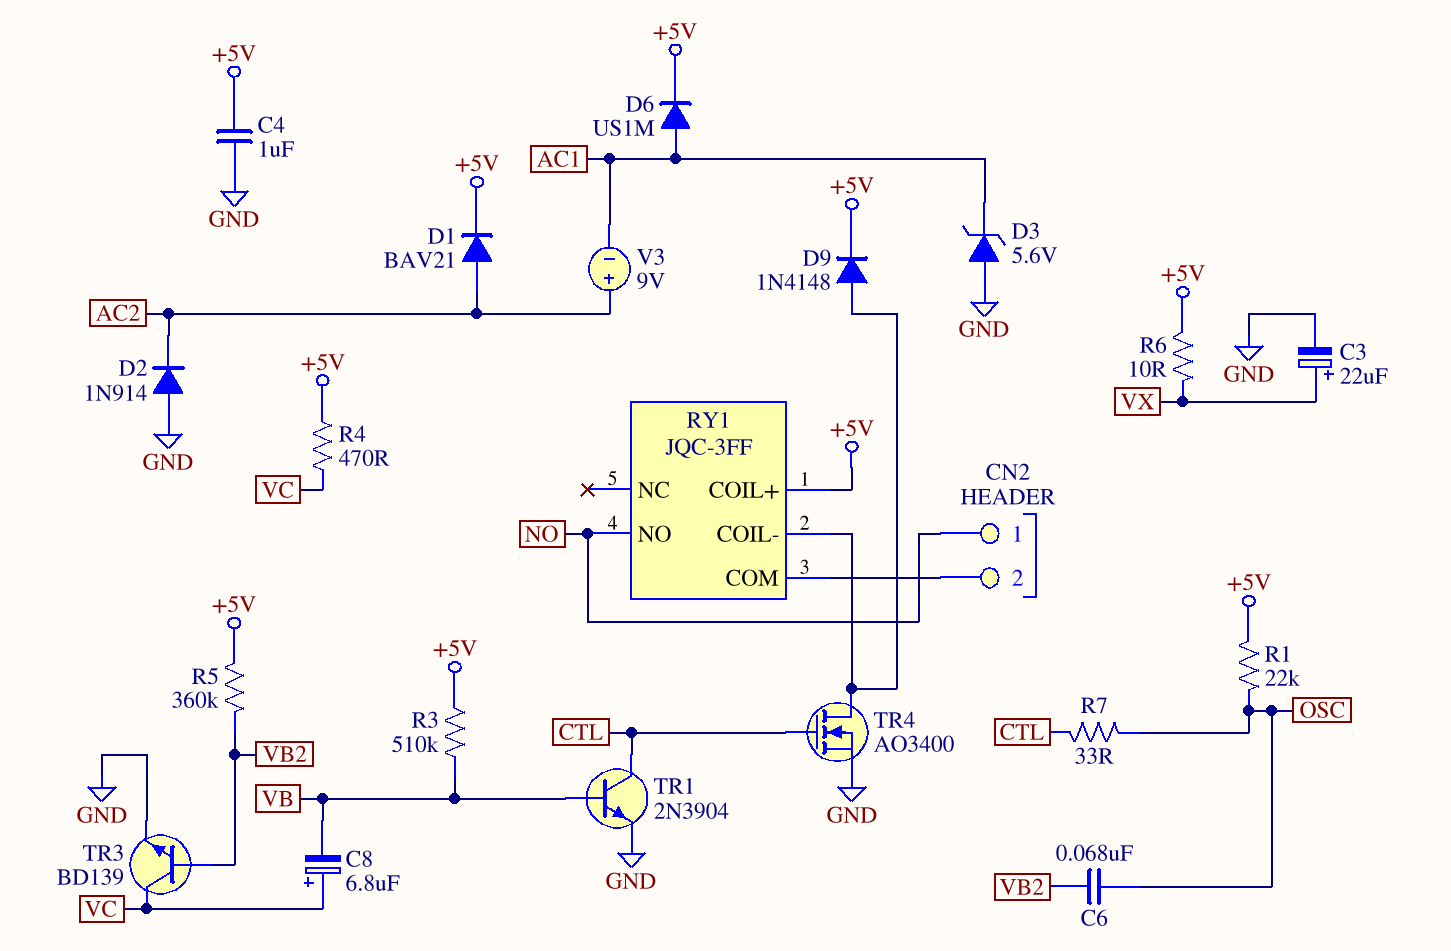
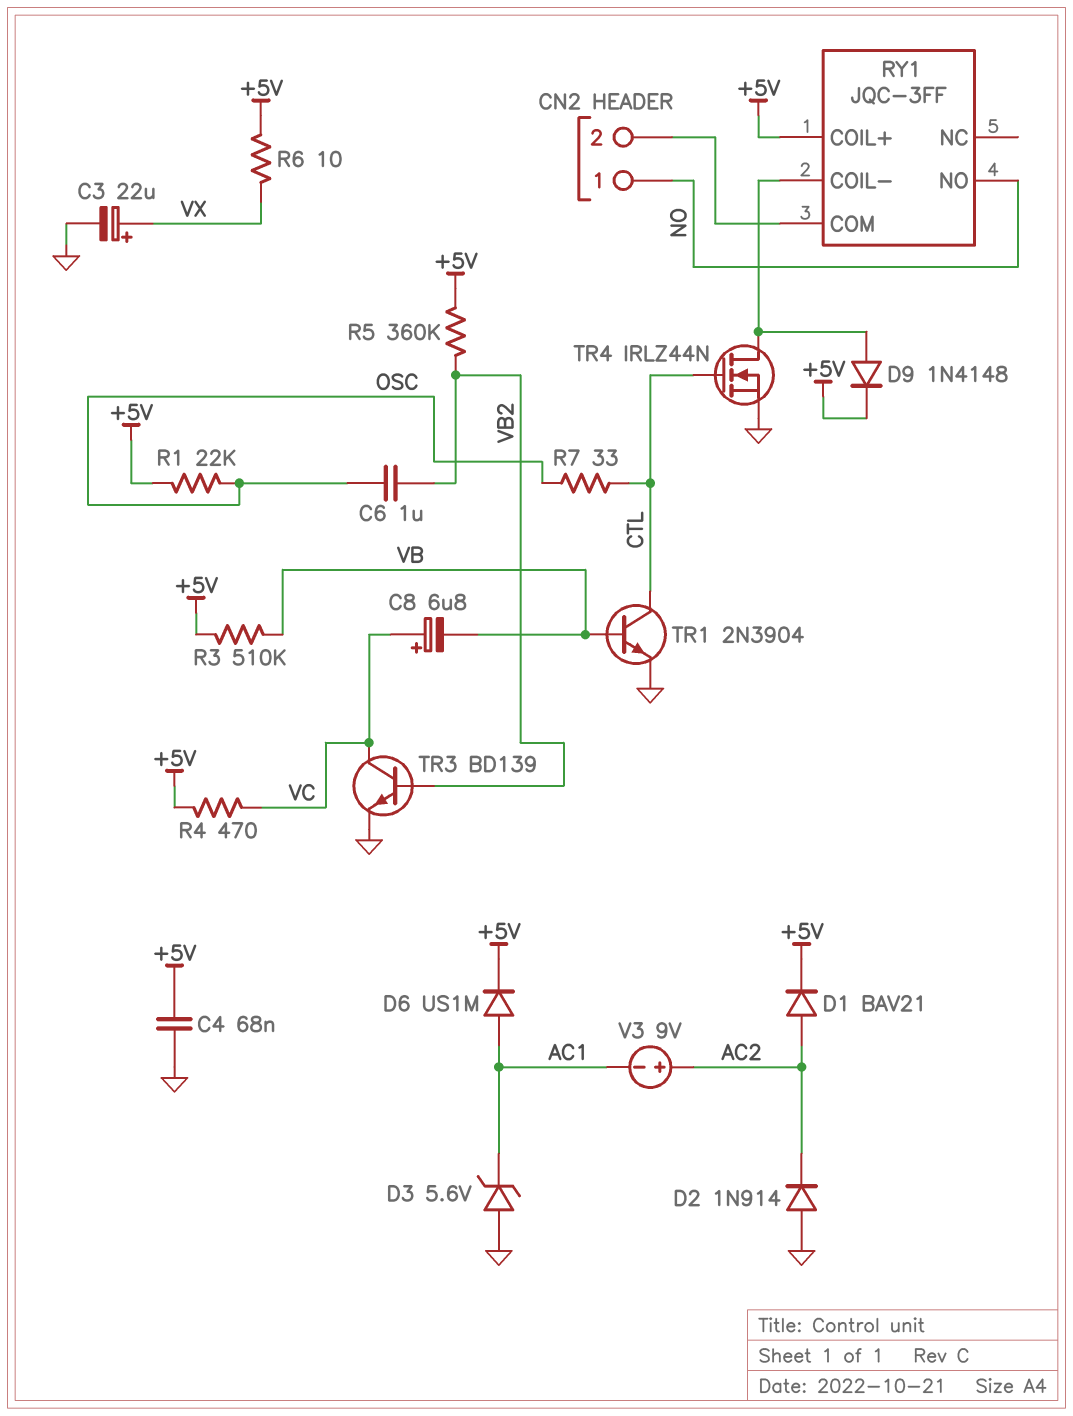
C4: 1uF (+5V, GND) -> 68nF (+5V, GND)
C6: 68nF (OSC, VB2) -> 1uF (OSC, VB2)
TR4: NMOS AO3400 (G CTL, D RY1/COIL-, S GND) -> NMOS IRLZ44N (G CTL, D RY1/COIL-, S GND)

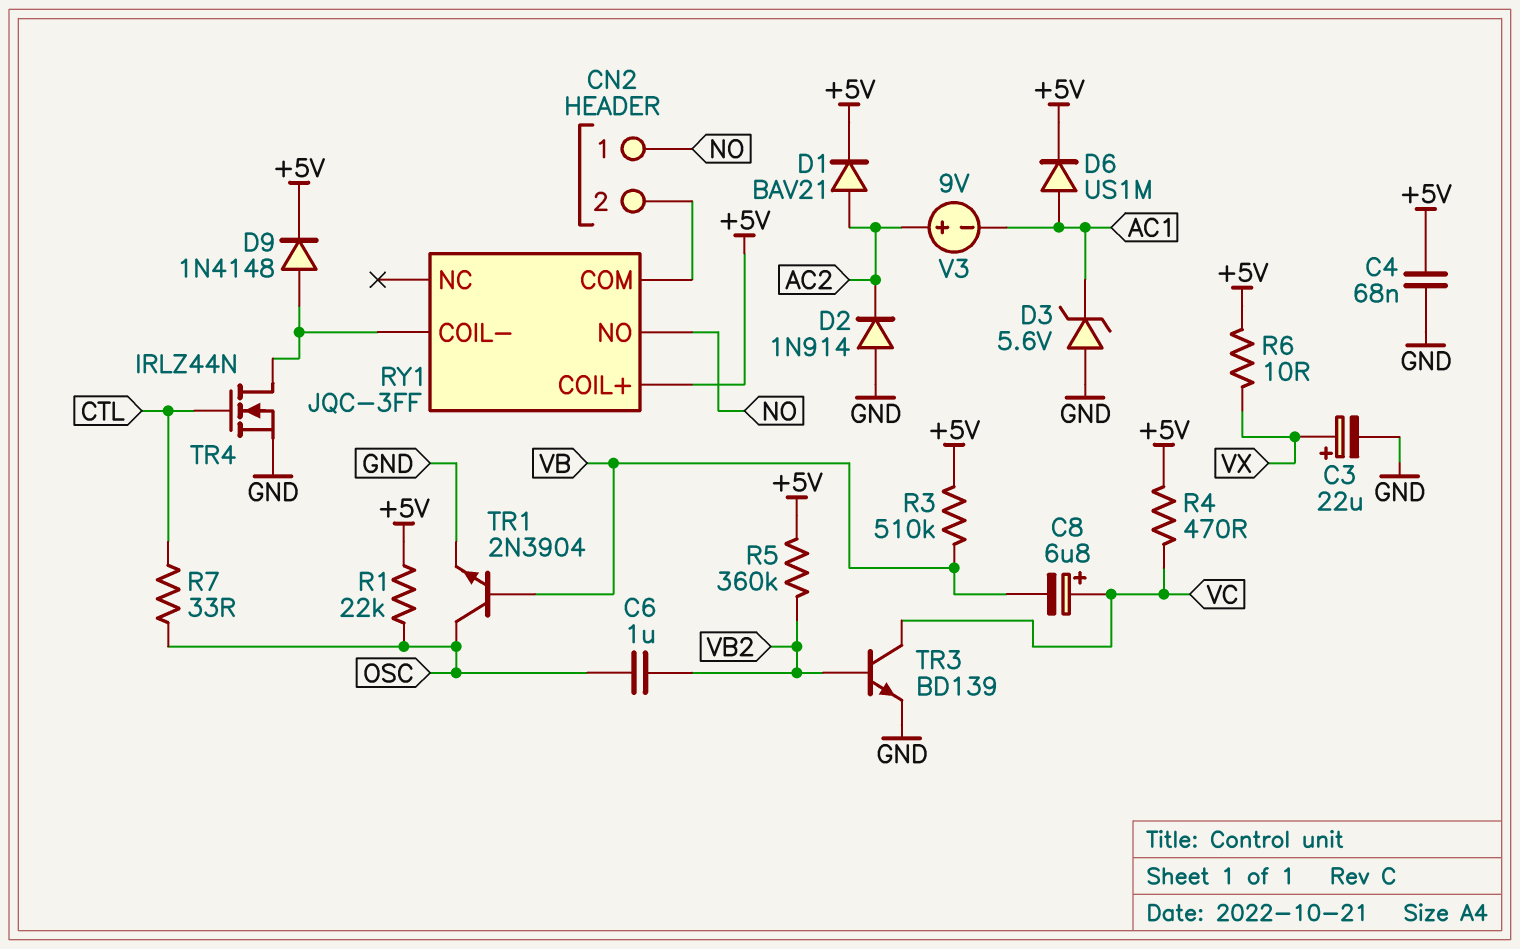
TR1: NPN 2N3904 (B VB, C CTL, E GND) -> NPN 2N3904 (B VB, C OSC, E GND)

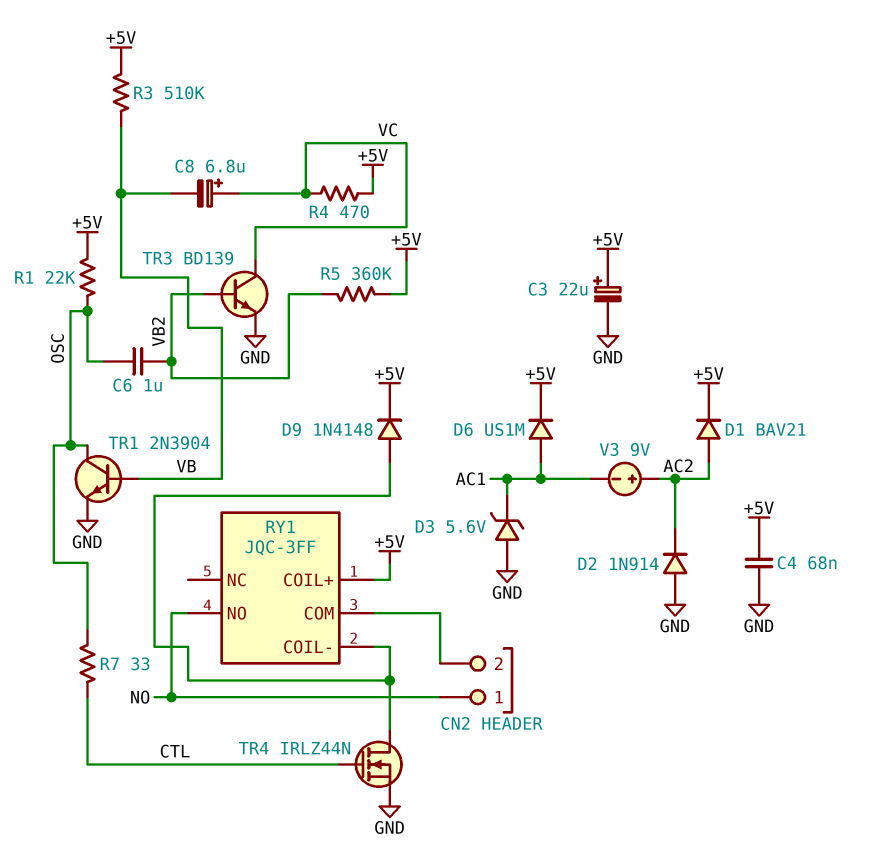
C3: 22uF (plus VX, minus GND) -> 22uF (plus +5V, minus GND)
R6: 10 (+5V, VX) -> none

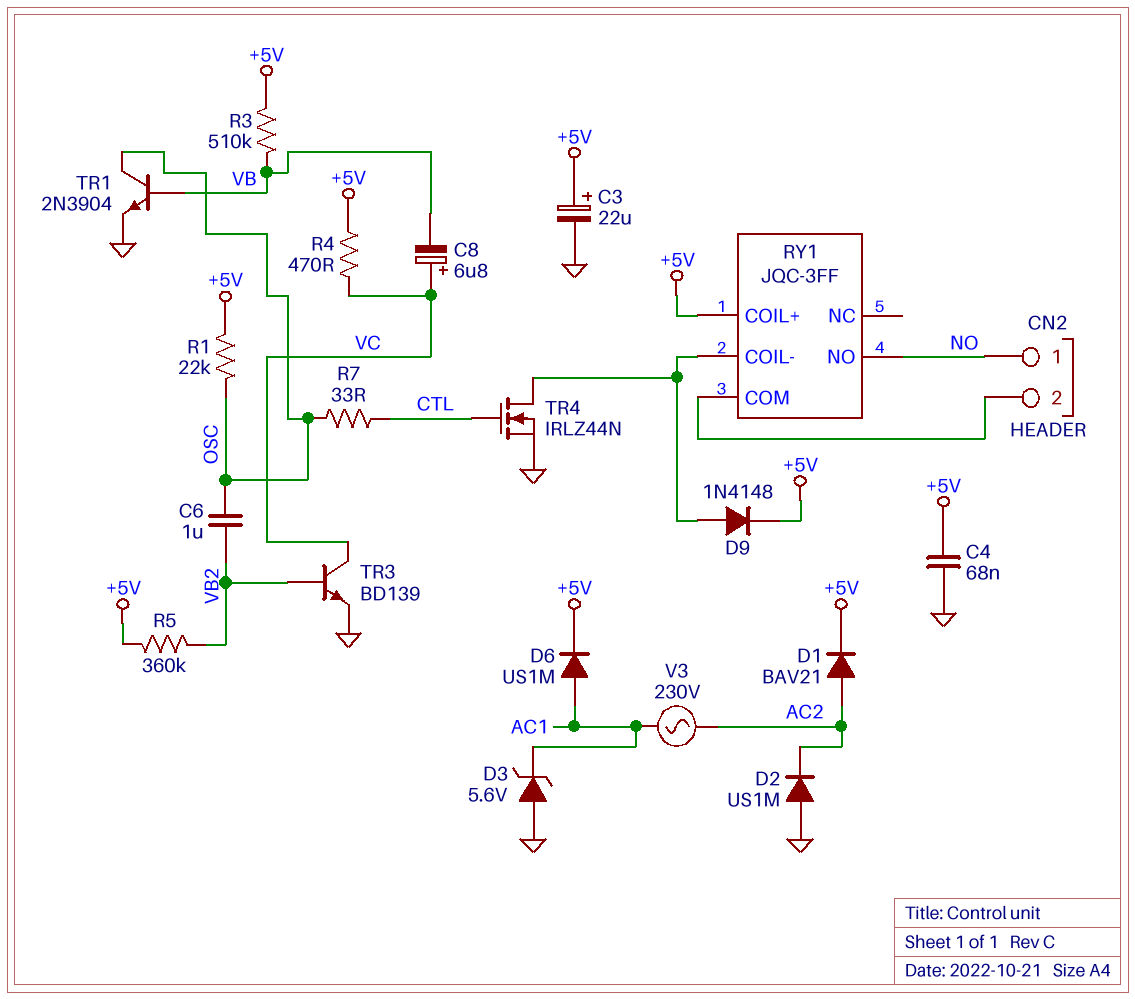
D2: diode 1N914 (A GND, K AC2) -> diode US1M (A GND, K AC2)
V3: 9V (plus AC2, minus AC1) -> AC 230V (AC1, AC2)

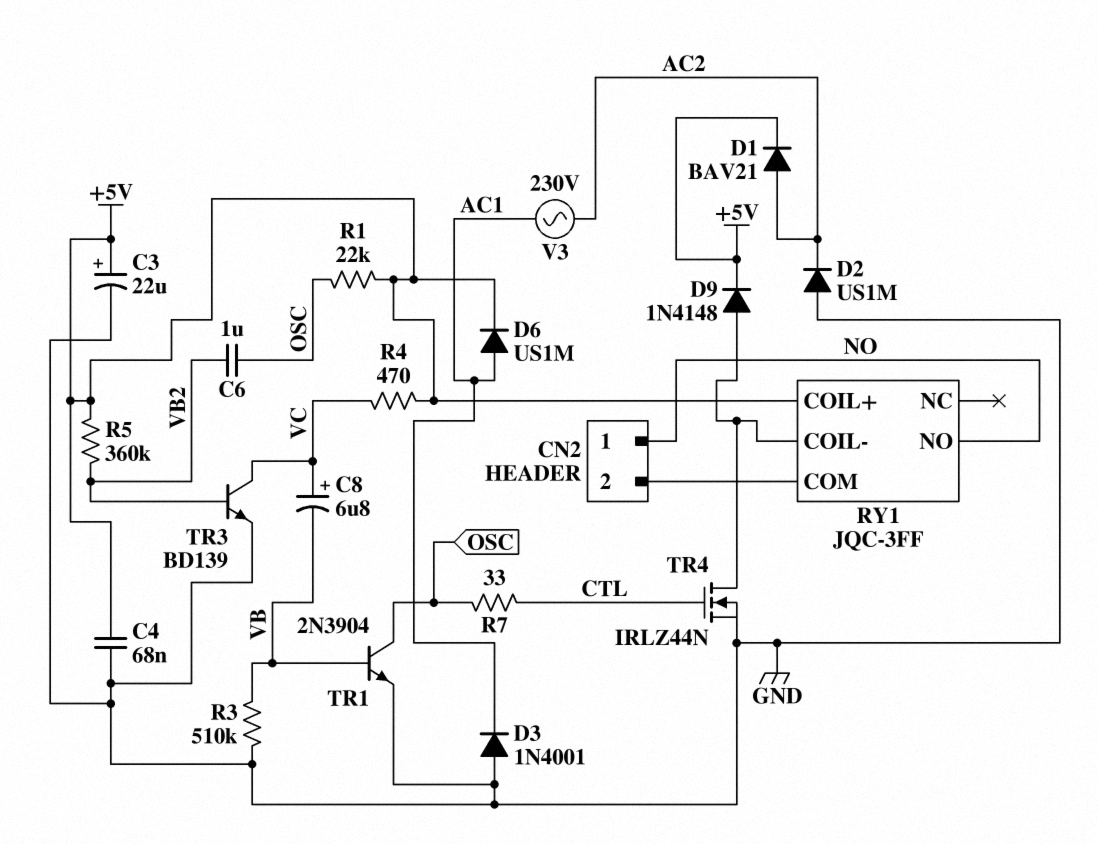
D3: zener 5.6V (A GND, K AC1) -> diode 1N4001 (A GND, K AC1)
R3: 510k (+5V, VB) -> 510k (GND, VB)

